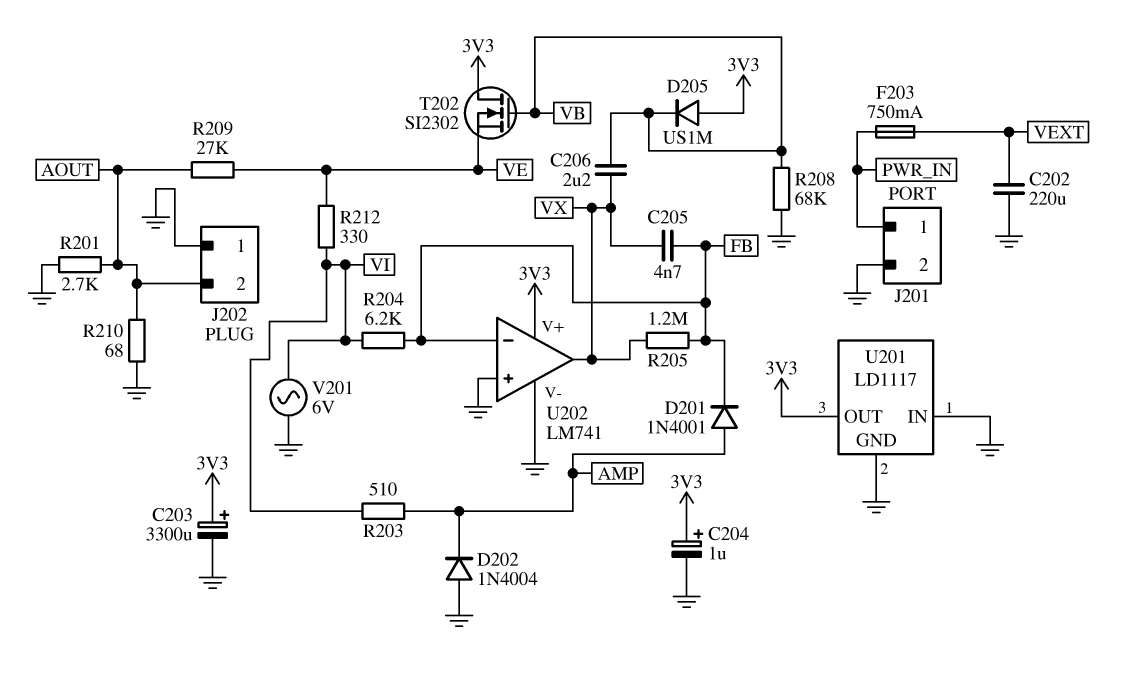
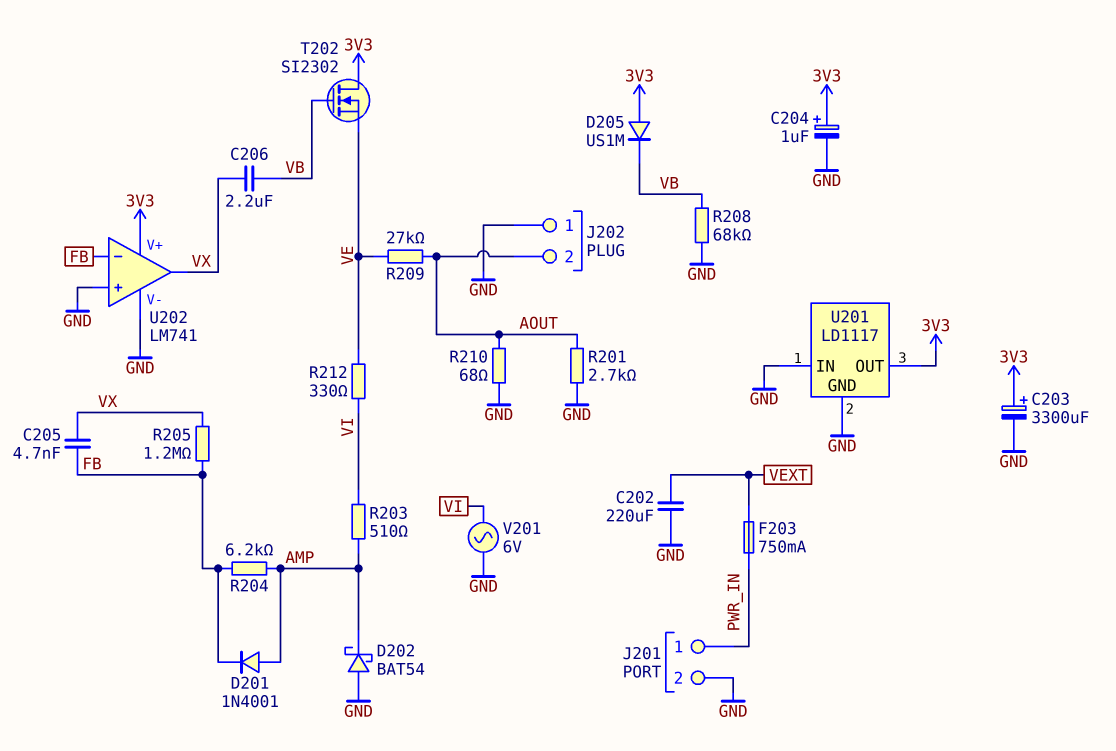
D202: diode 1N4004 (A GND, K AMP) -> schottky BAT54 (A GND, K AMP)
R204: 6.2k (FB, VI) -> 6.2k (AMP, FB)

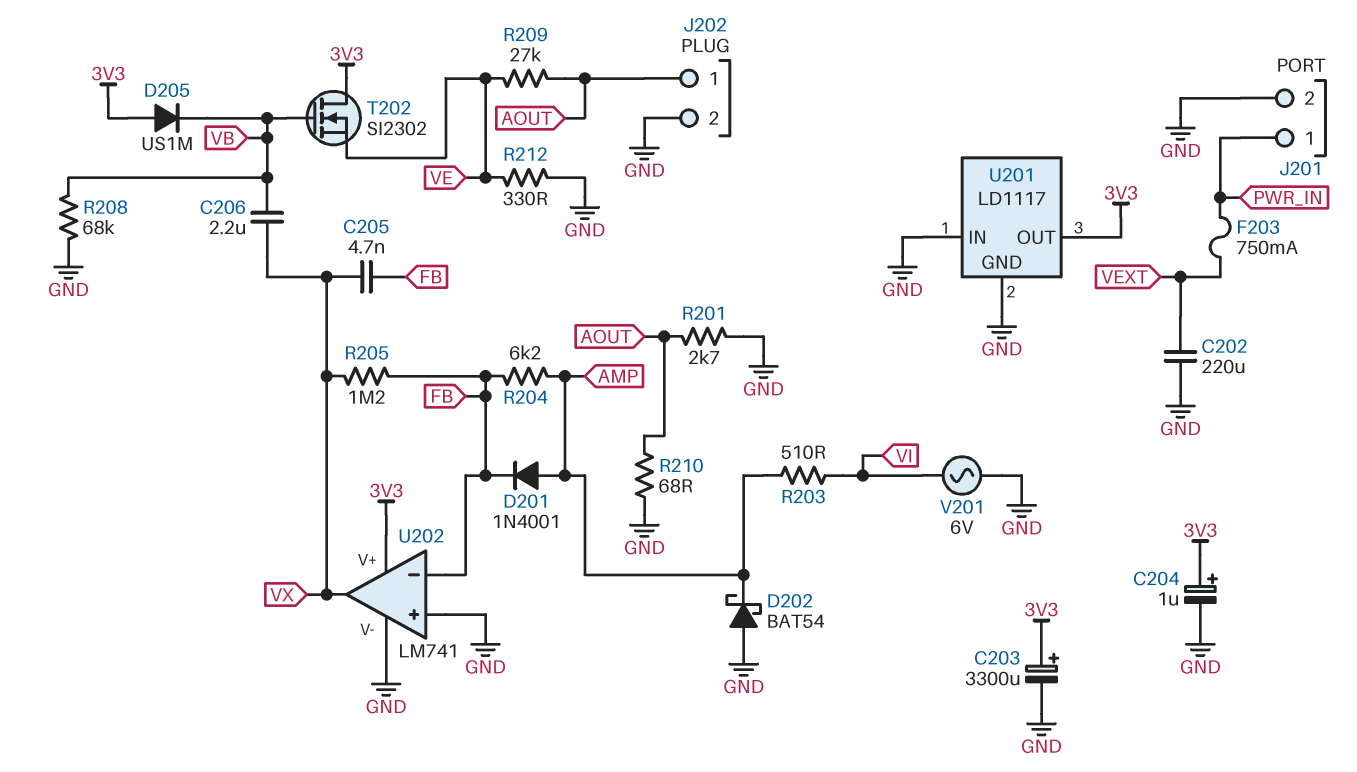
J202 pin 1: GND -> AOUT
J202 pin 2: AOUT -> GND
R212: 330 (VE, VI) -> 330 (GND, VE)

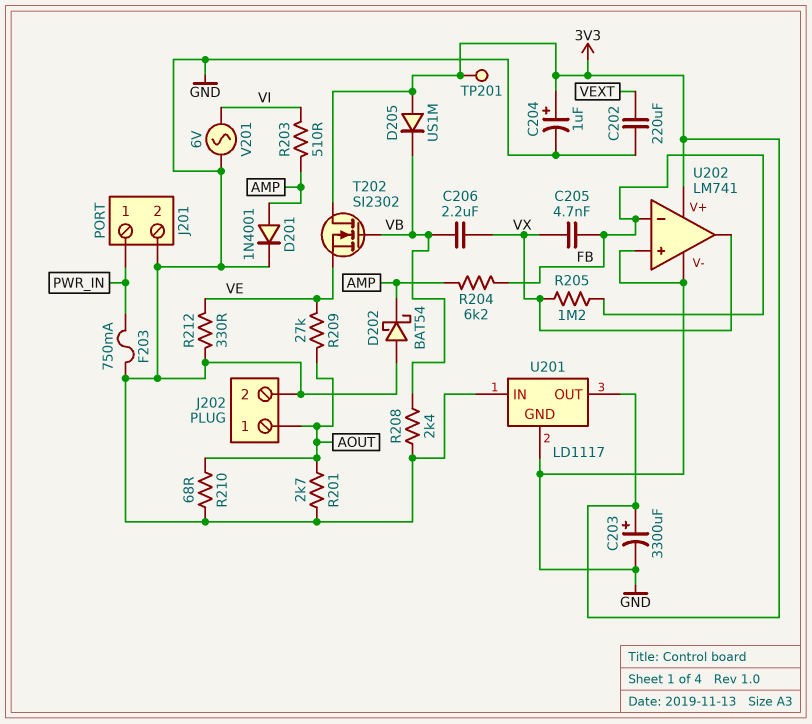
D201: diode 1N4001 (A AMP, K FB) -> diode 1N4001 (A AMP, K GND)
F203: 750mA (PWR_IN, VEXT) -> 750mA (GND, PWR_IN)
R208: 68k (GND, VB) -> 2.4k (GND, VB)
TP201: none -> test point (3V3)

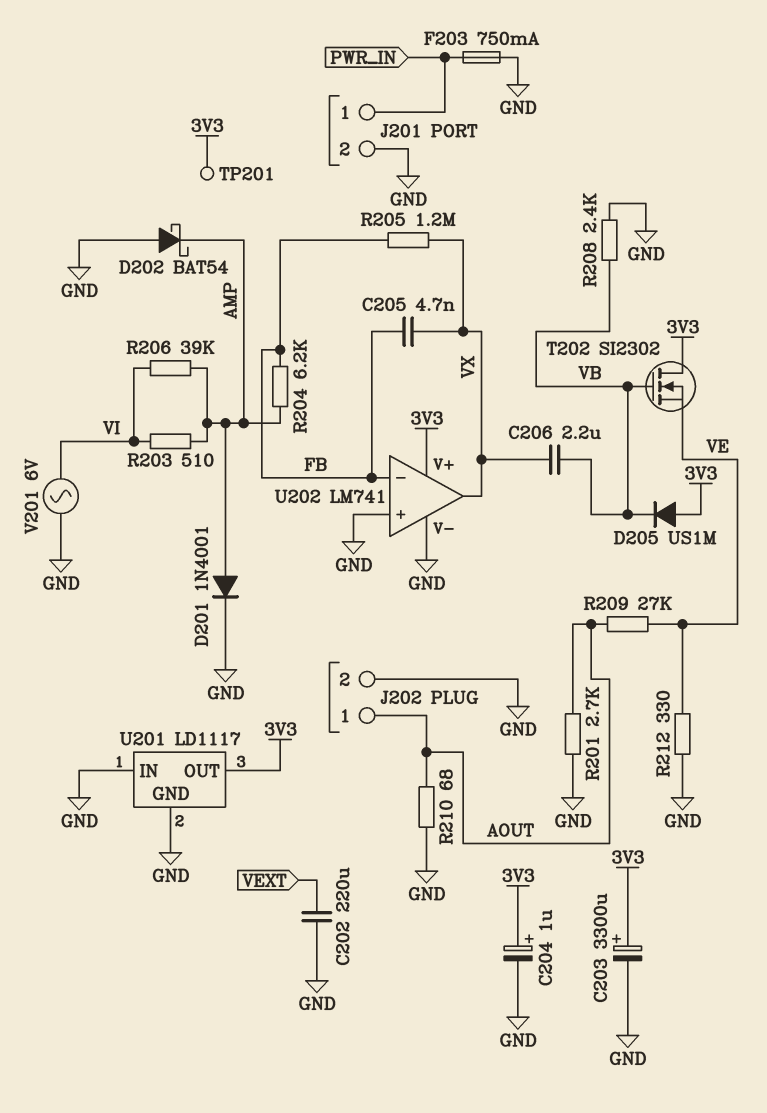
R206: none -> 39k (AMP, VI)

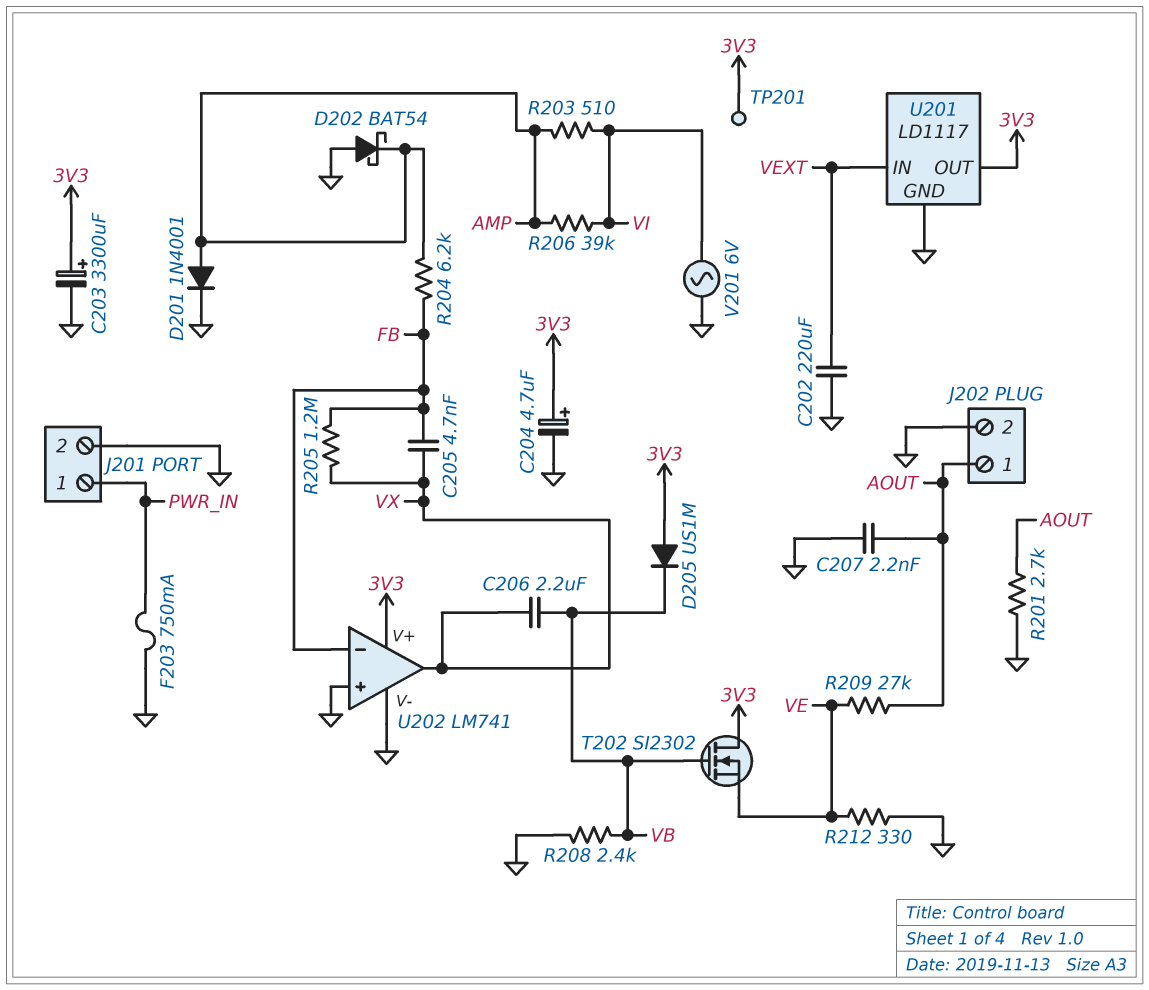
C204: 1uF (plus 3V3, minus GND) -> 4.7uF (plus 3V3, minus GND)
C207: none -> 2.2nF (AOUT, GND)
R210: 68 (AOUT, GND) -> none
U201 pin IN: GND -> VEXT

